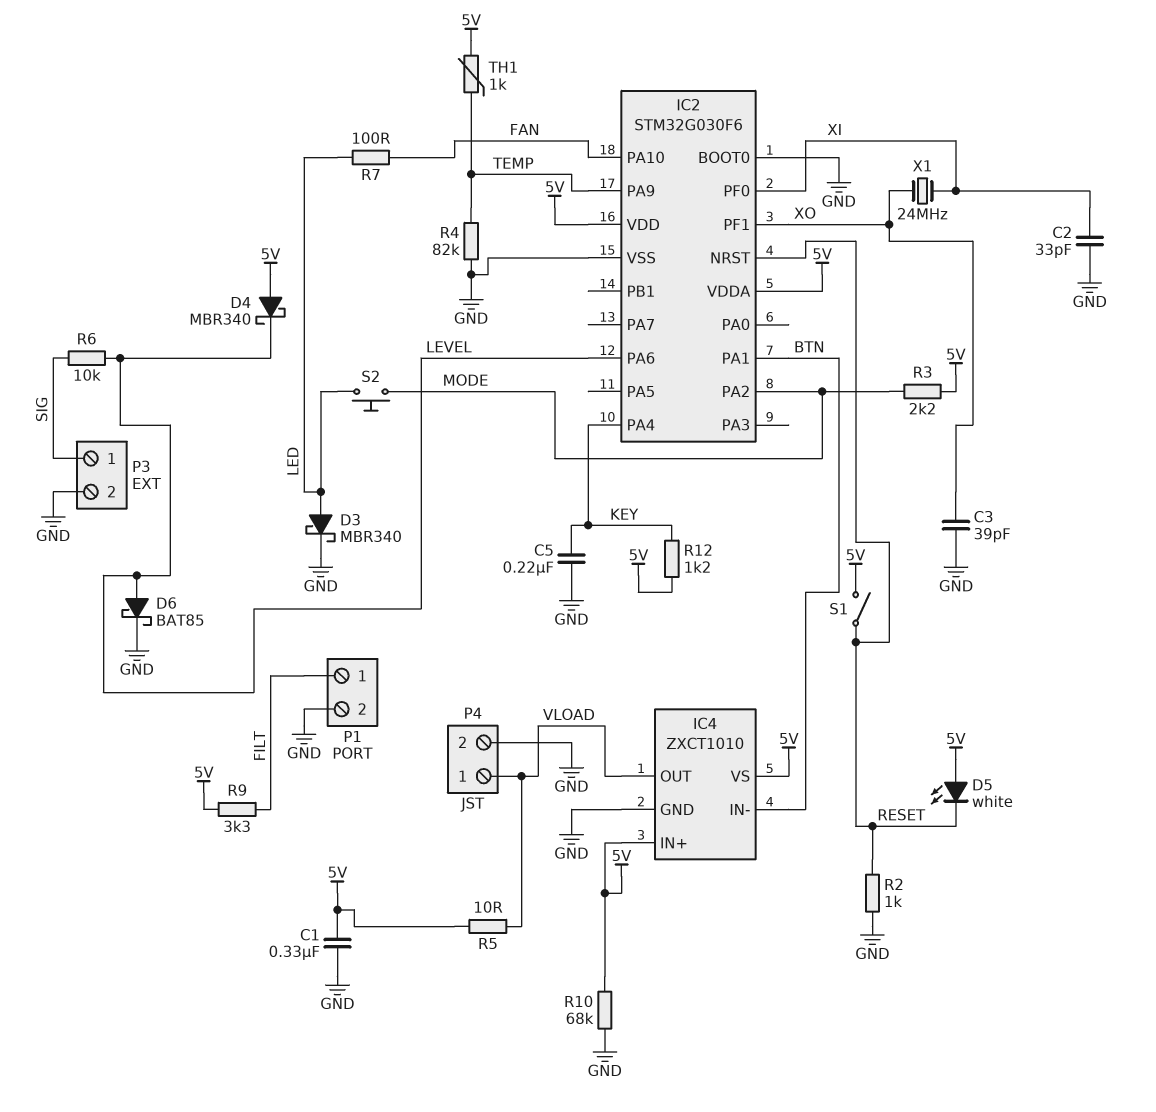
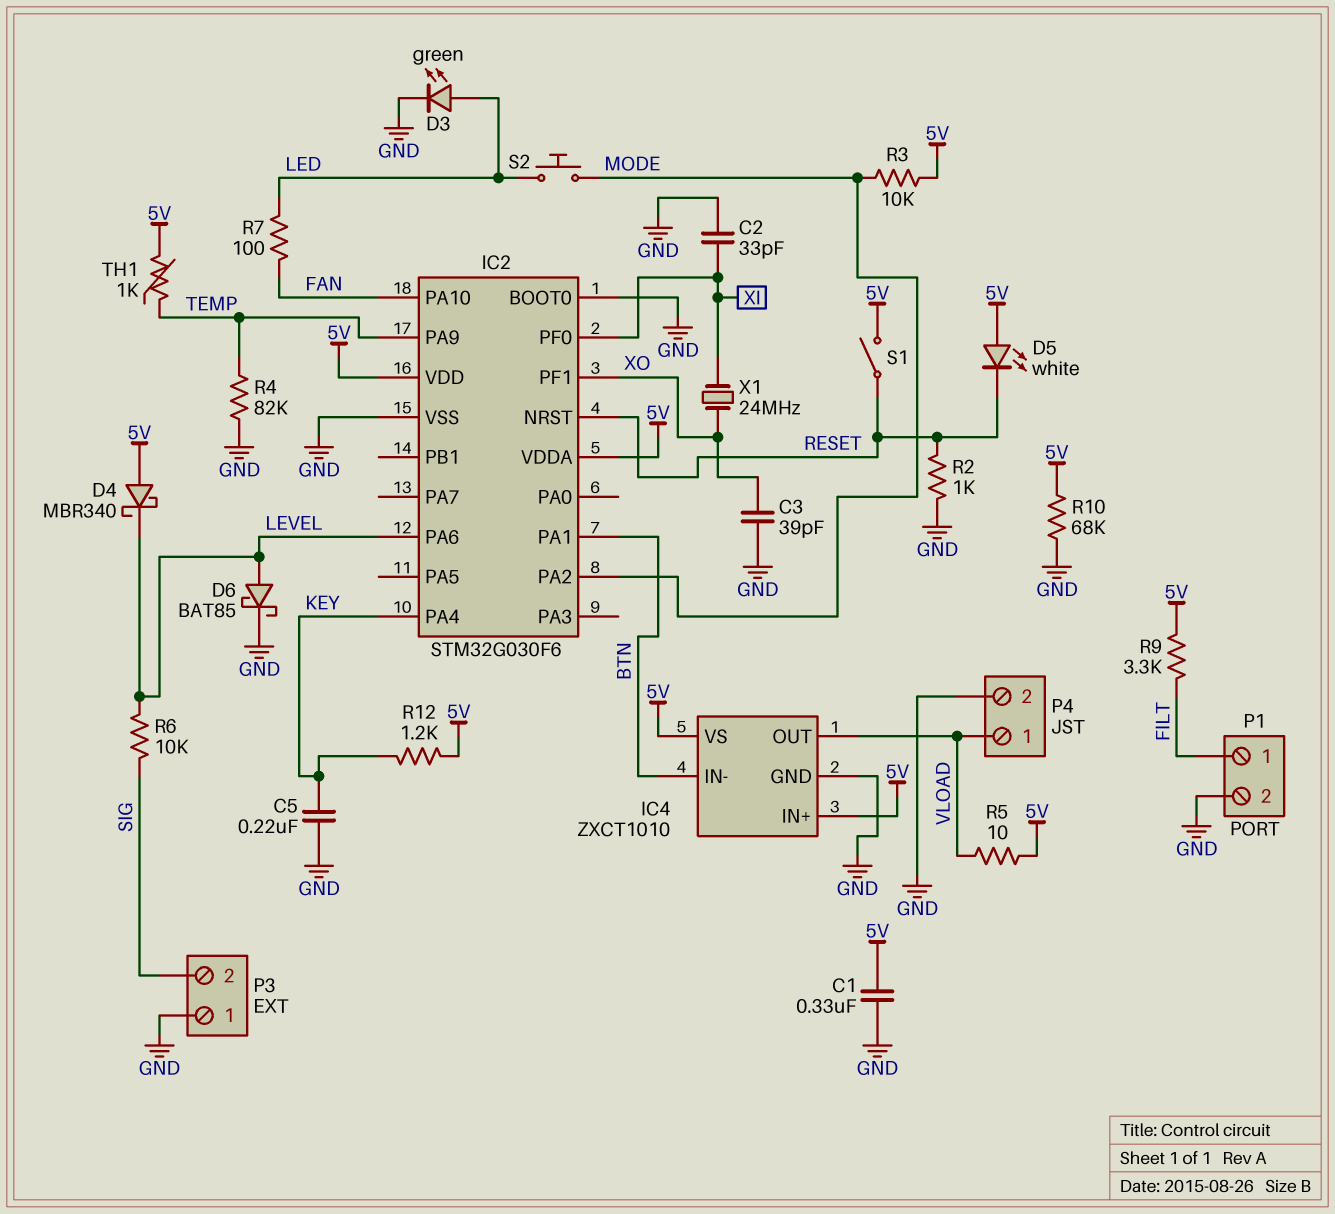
D3: schottky MBR340 (A LED, K GND) -> LED green (A LED, K GND)
P3 pin 1: SIG -> GND
P3 pin 2: GND -> SIG
R3: 2.2k (5V, MODE) -> 10k (5V, MODE)

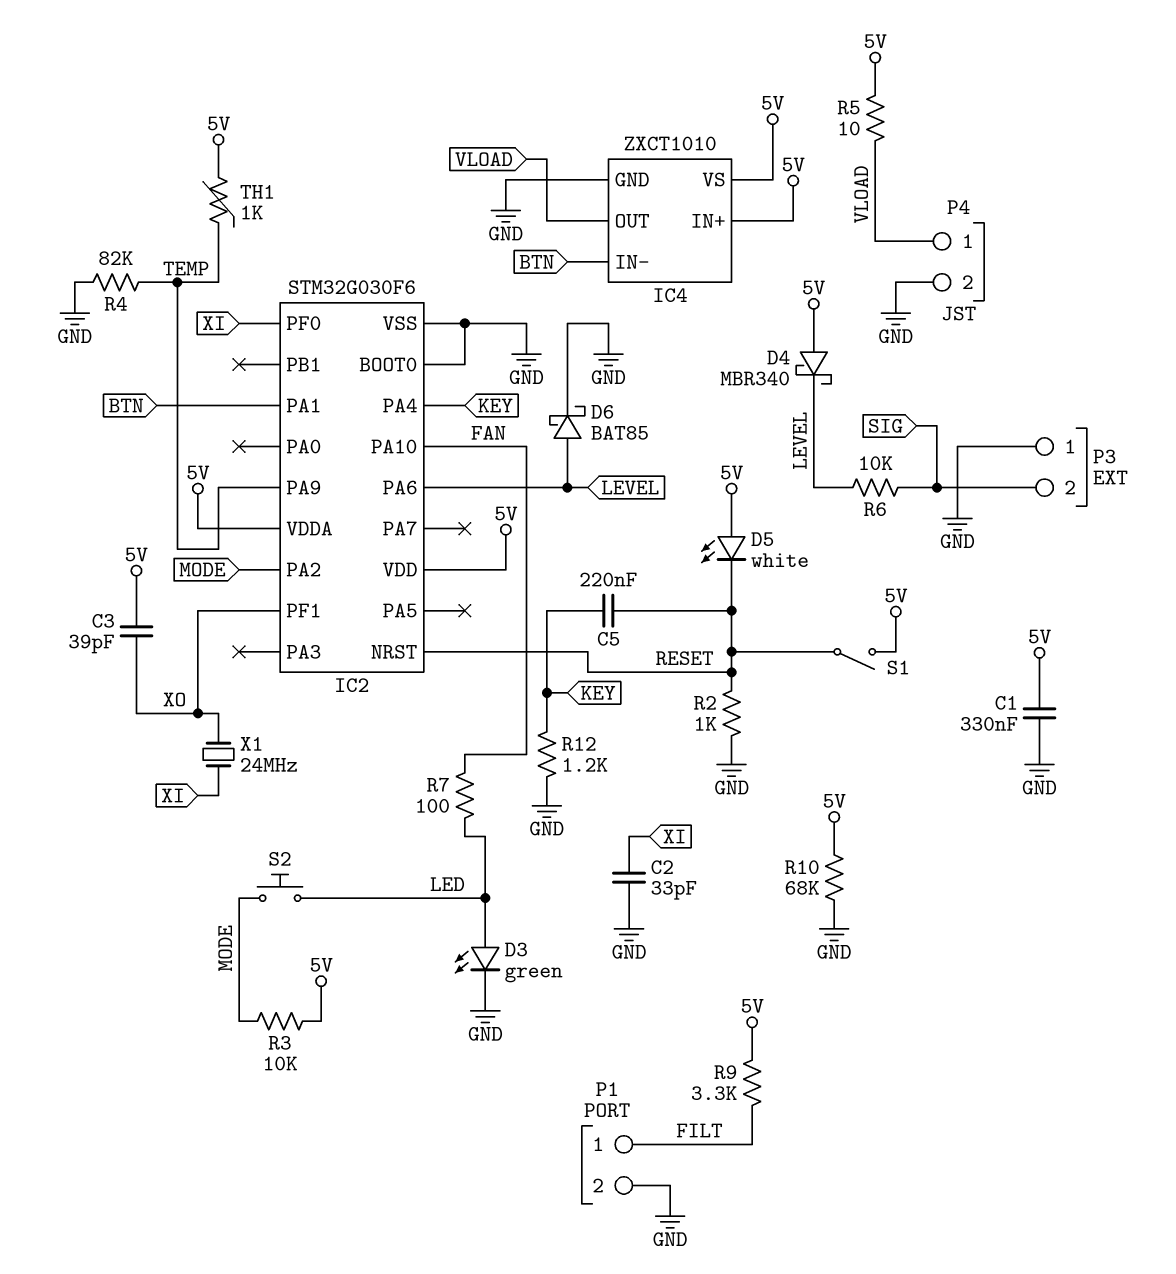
C3: 39pF (GND, XO) -> 39pF (5V, XO)
C5: 220nF (GND, KEY) -> 220nF (KEY, RESET)
R12: 1.2k (5V, KEY) -> 1.2k (GND, KEY)

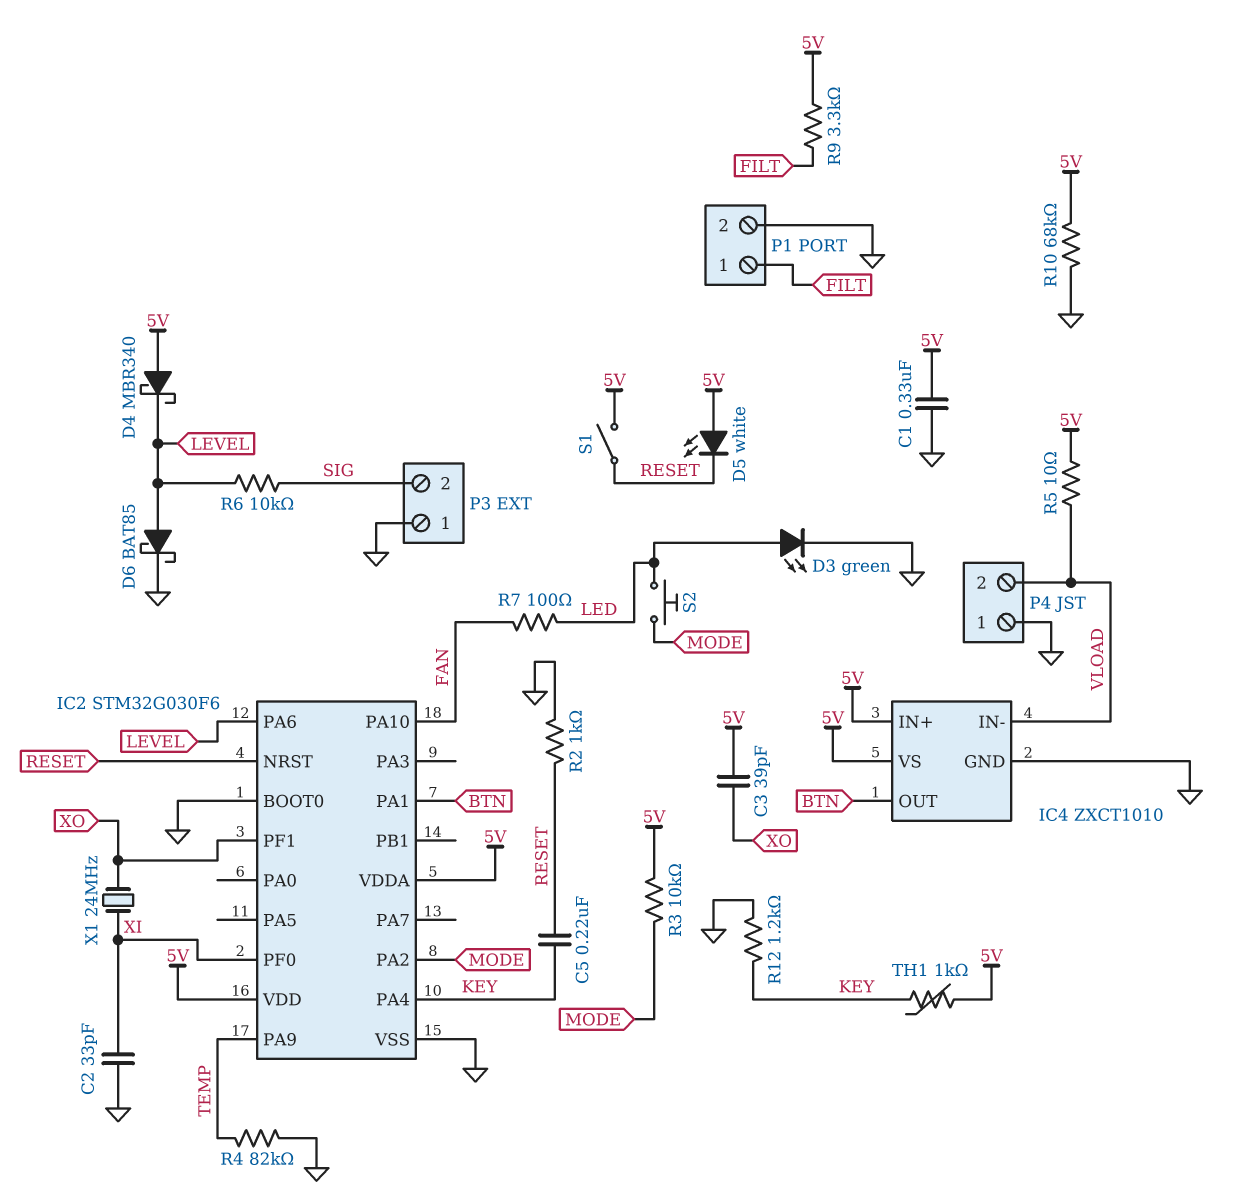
IC4 pin IN-: BTN -> VLOAD
IC4 pin OUT: VLOAD -> BTN
P4 pin 1: VLOAD -> GND
P4 pin 2: GND -> VLOAD
TH1: 1k (5V, TEMP) -> 1k (5V, KEY)

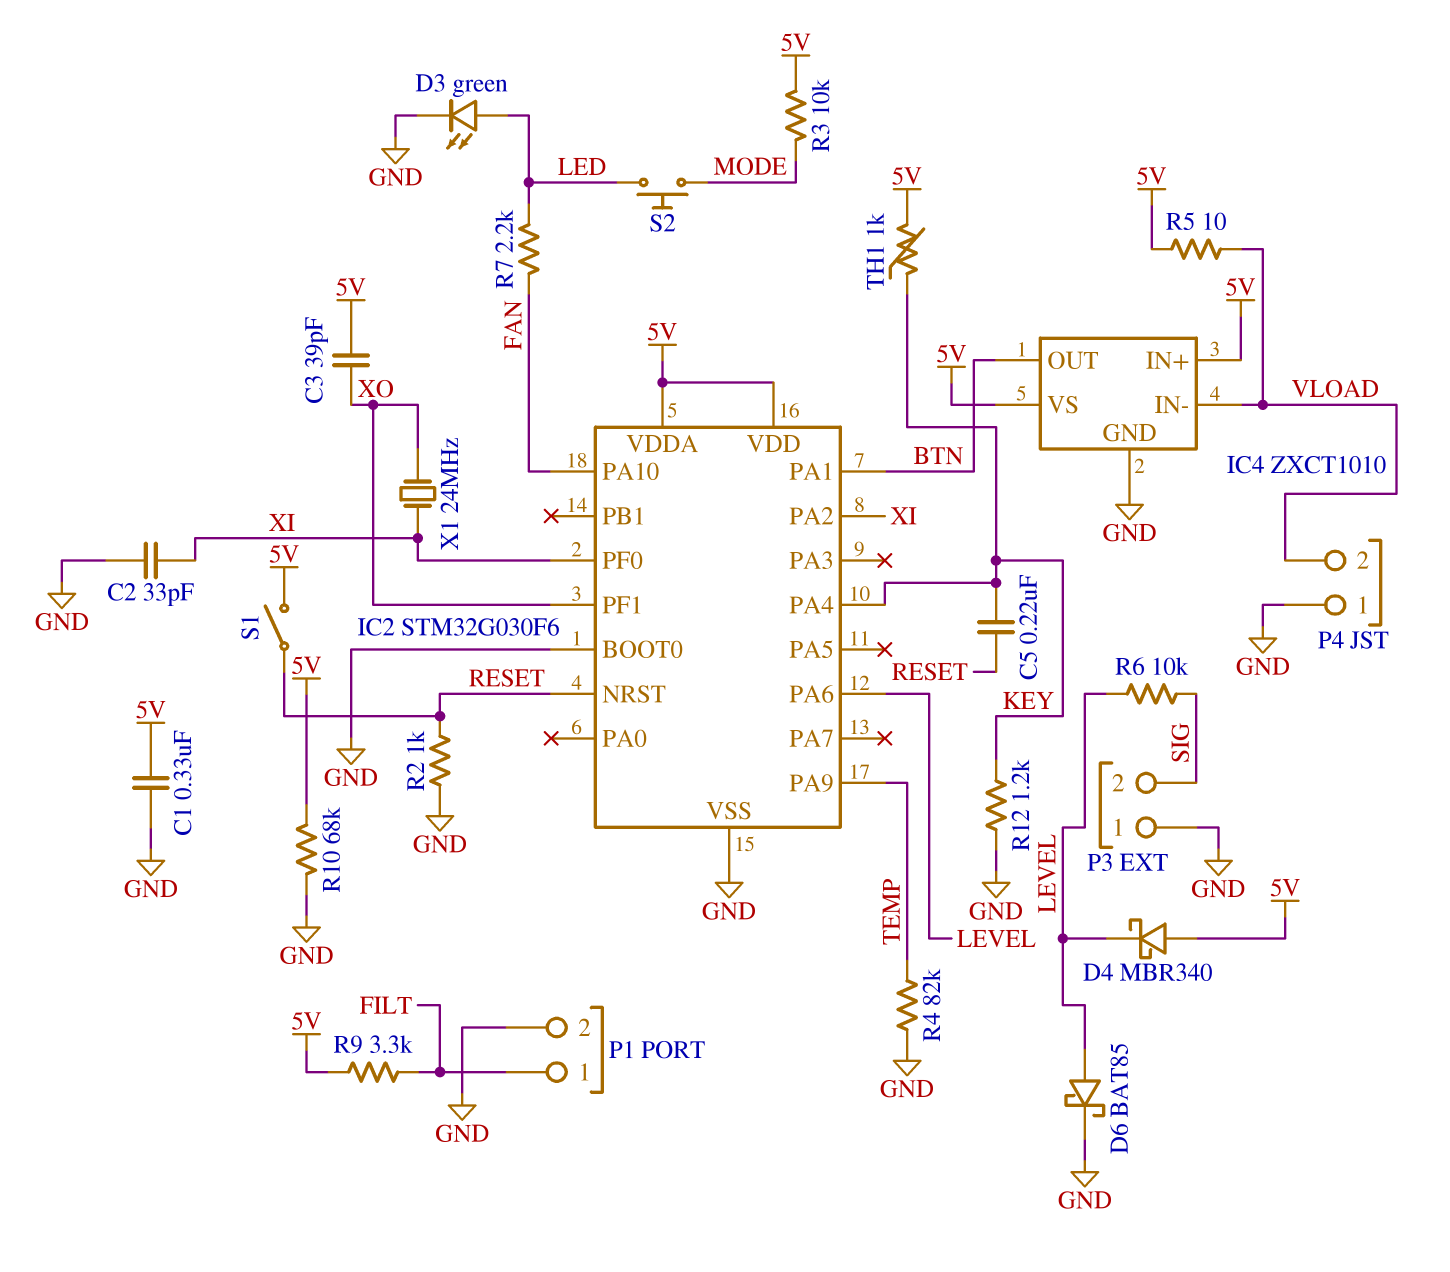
D5: LED white (A 5V, K RESET) -> none
IC2 pin PA2: MODE -> XI
R7: 100 (FAN, LED) -> 2.2k (FAN, LED)

